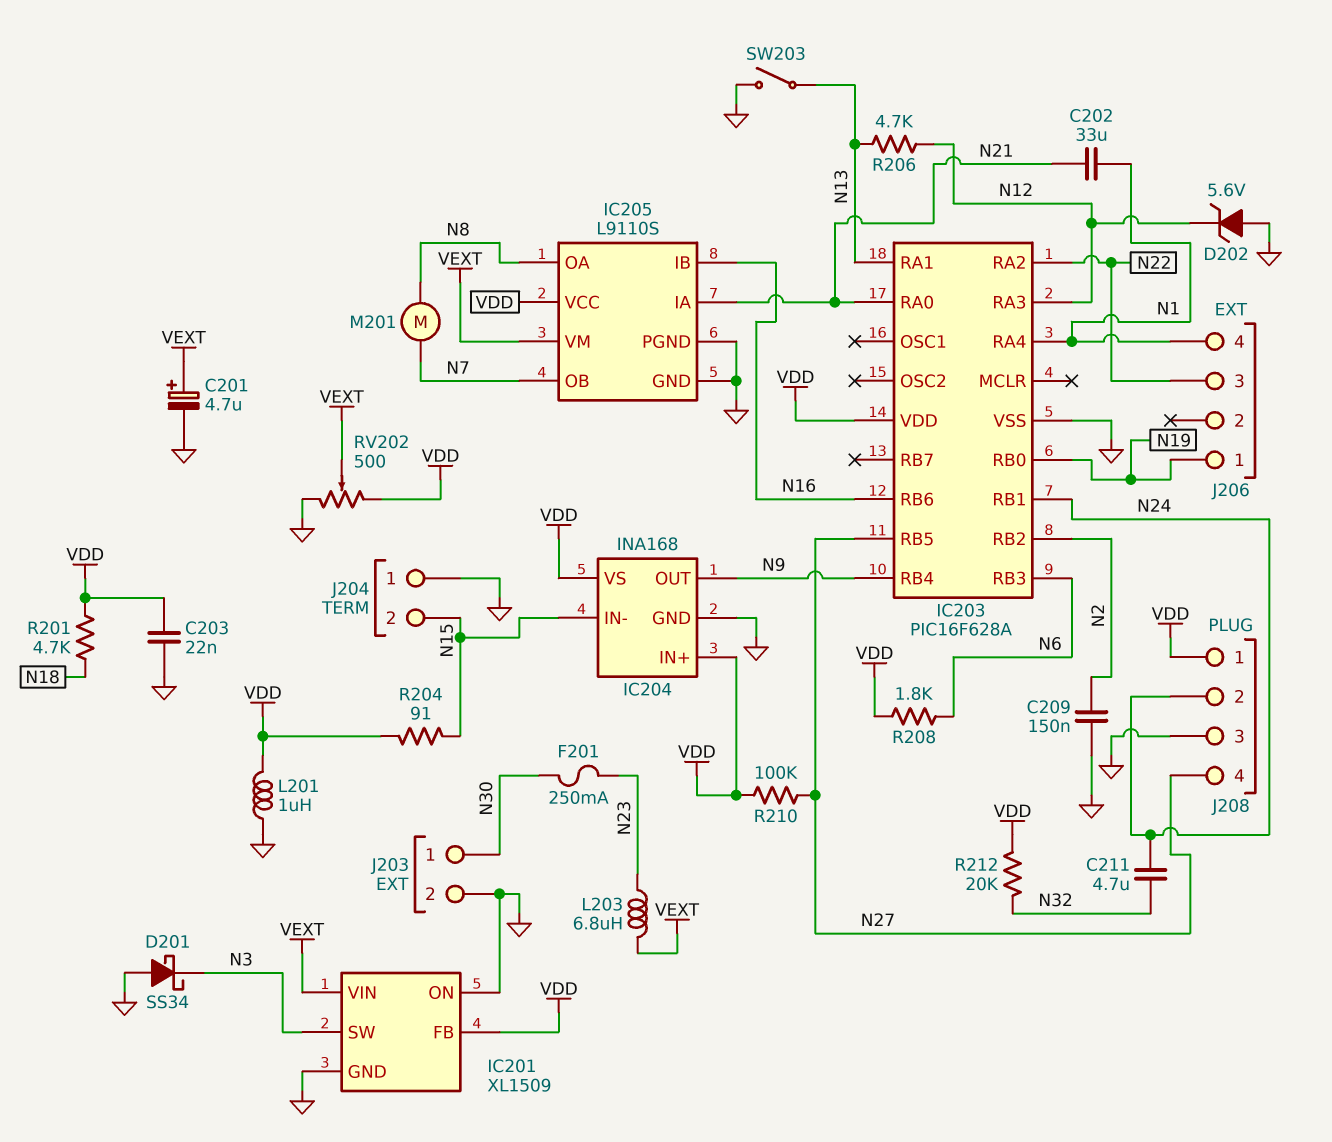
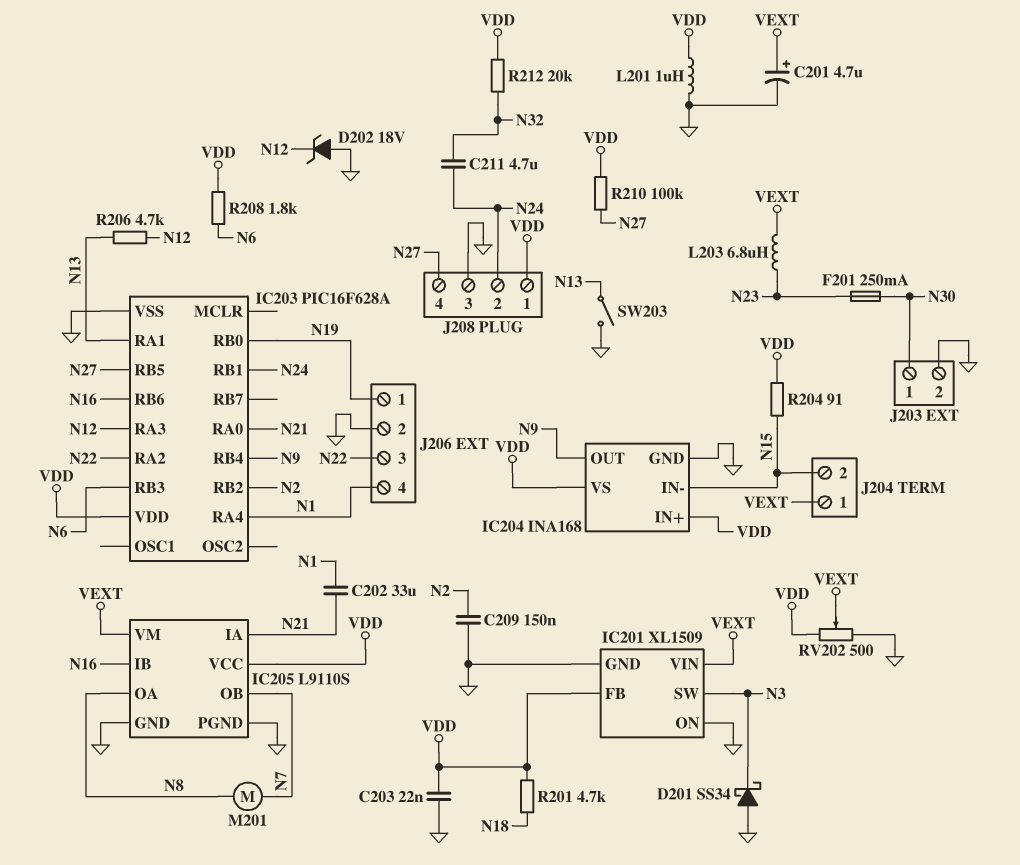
D202: zener 5.6V (A GND, K N12) -> zener 18V (A GND, K N12)
J204 pin 1: GND -> VEXT
J206 pin 2: none -> GND

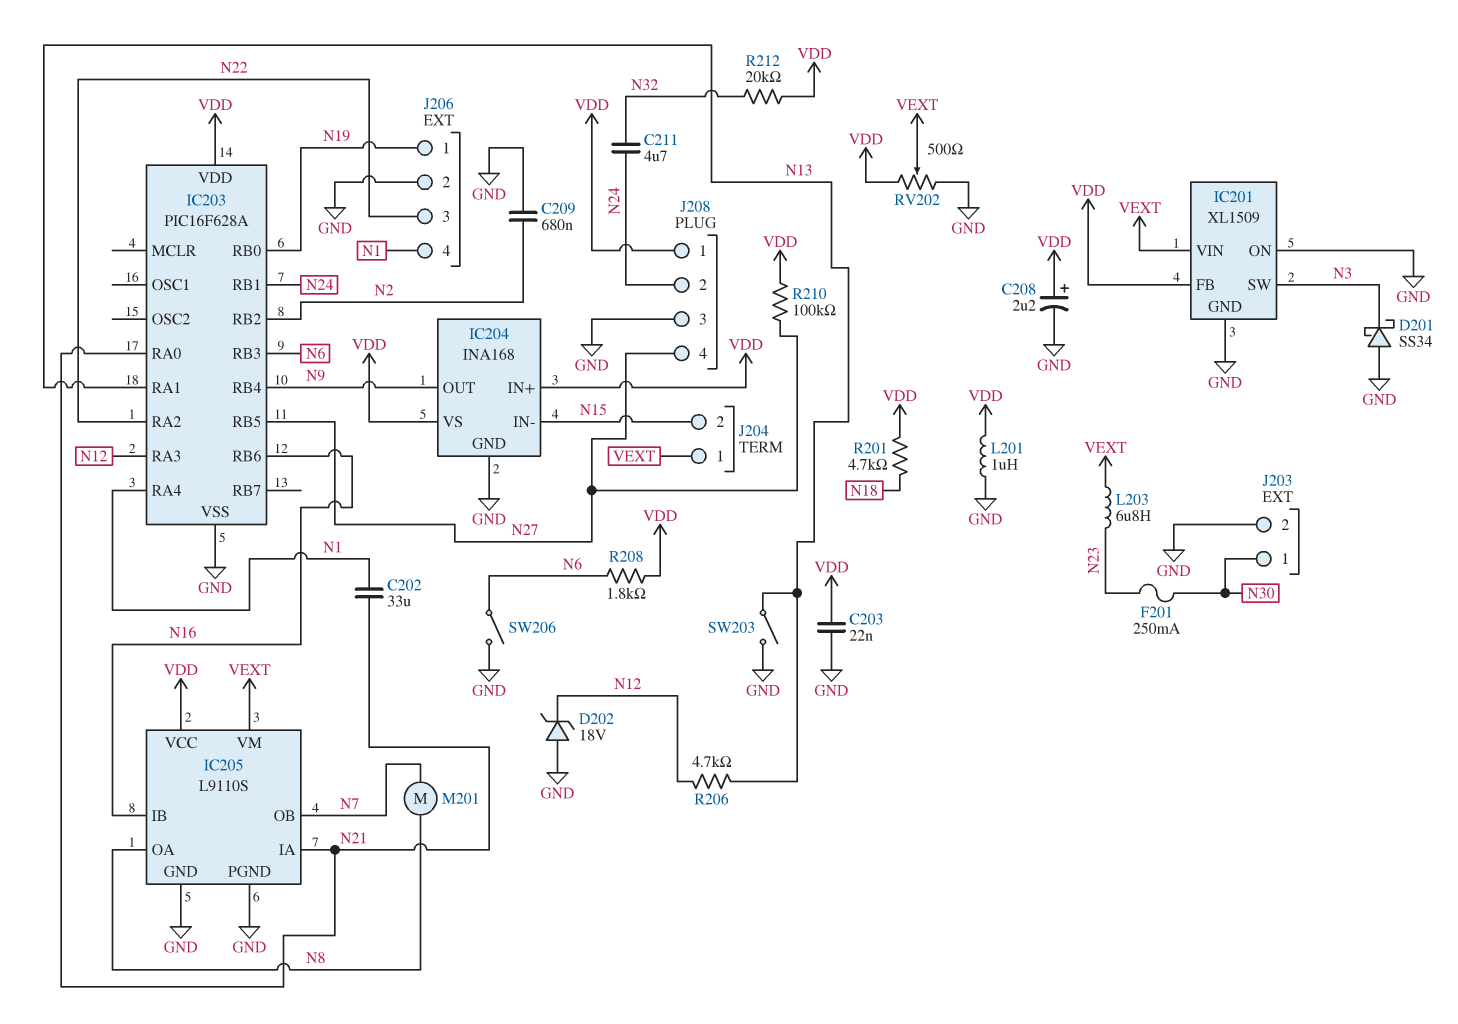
C201: 4.7uF (plus VEXT, minus GND) -> none
C208: none -> 2.2uF (plus VDD, minus GND)
C209: 150nF (GND, N2) -> 680nF (GND, N2)
R204: 91 (N15, VDD) -> none
SW206: none -> switch (GND, N6)

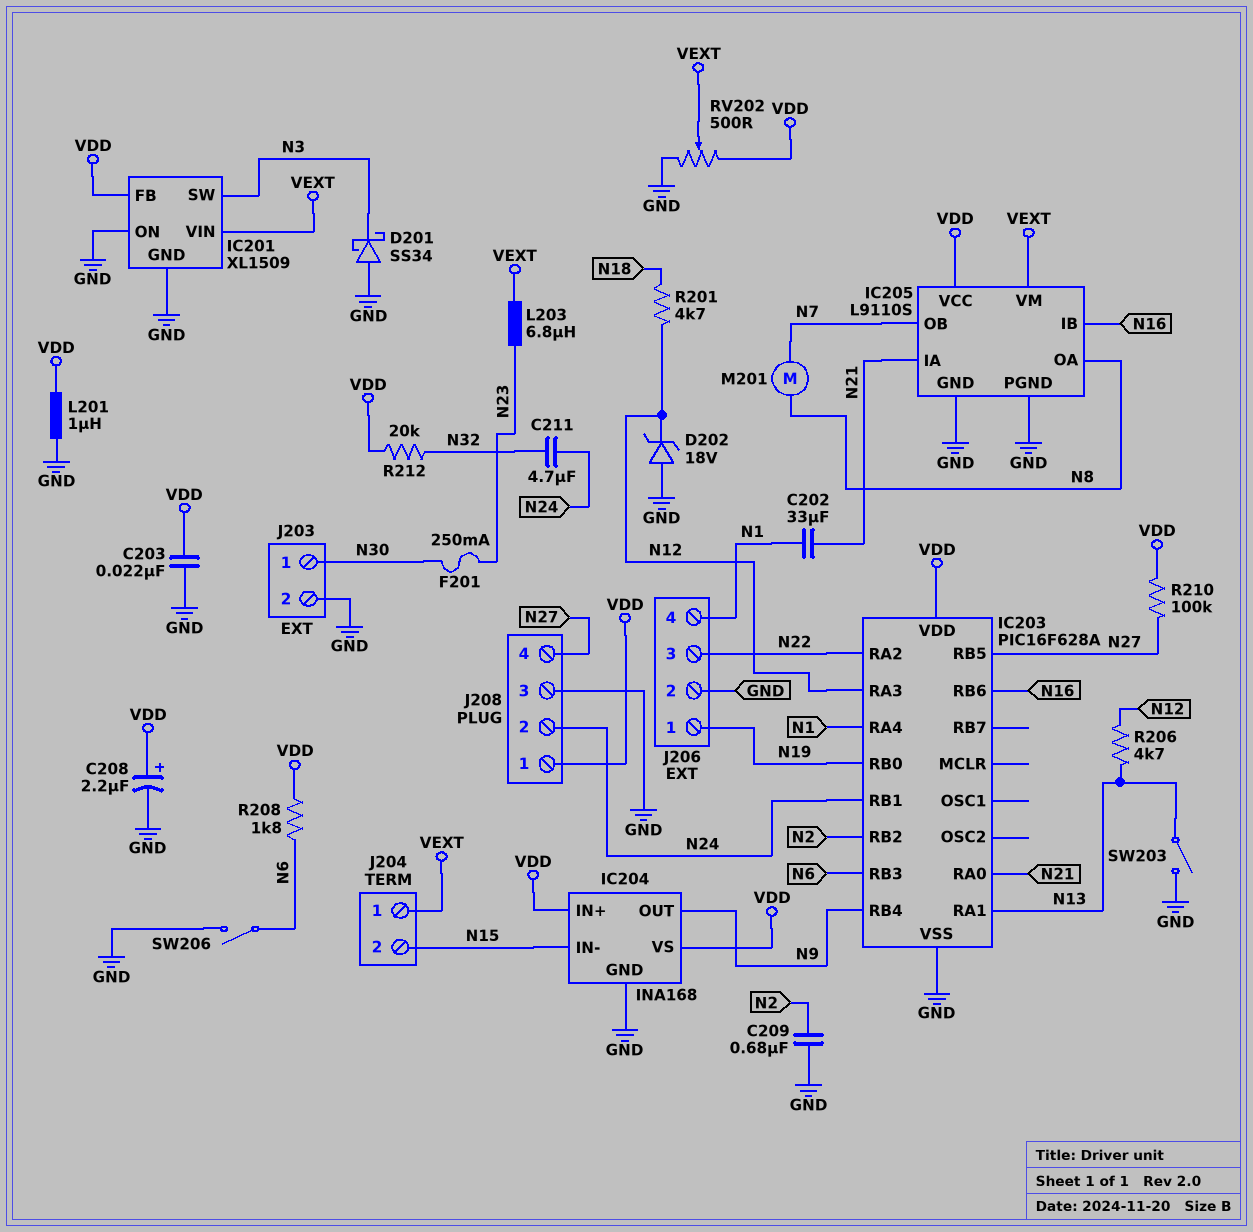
R201: 4.7k (N18, VDD) -> 4.7k (N12, N18)

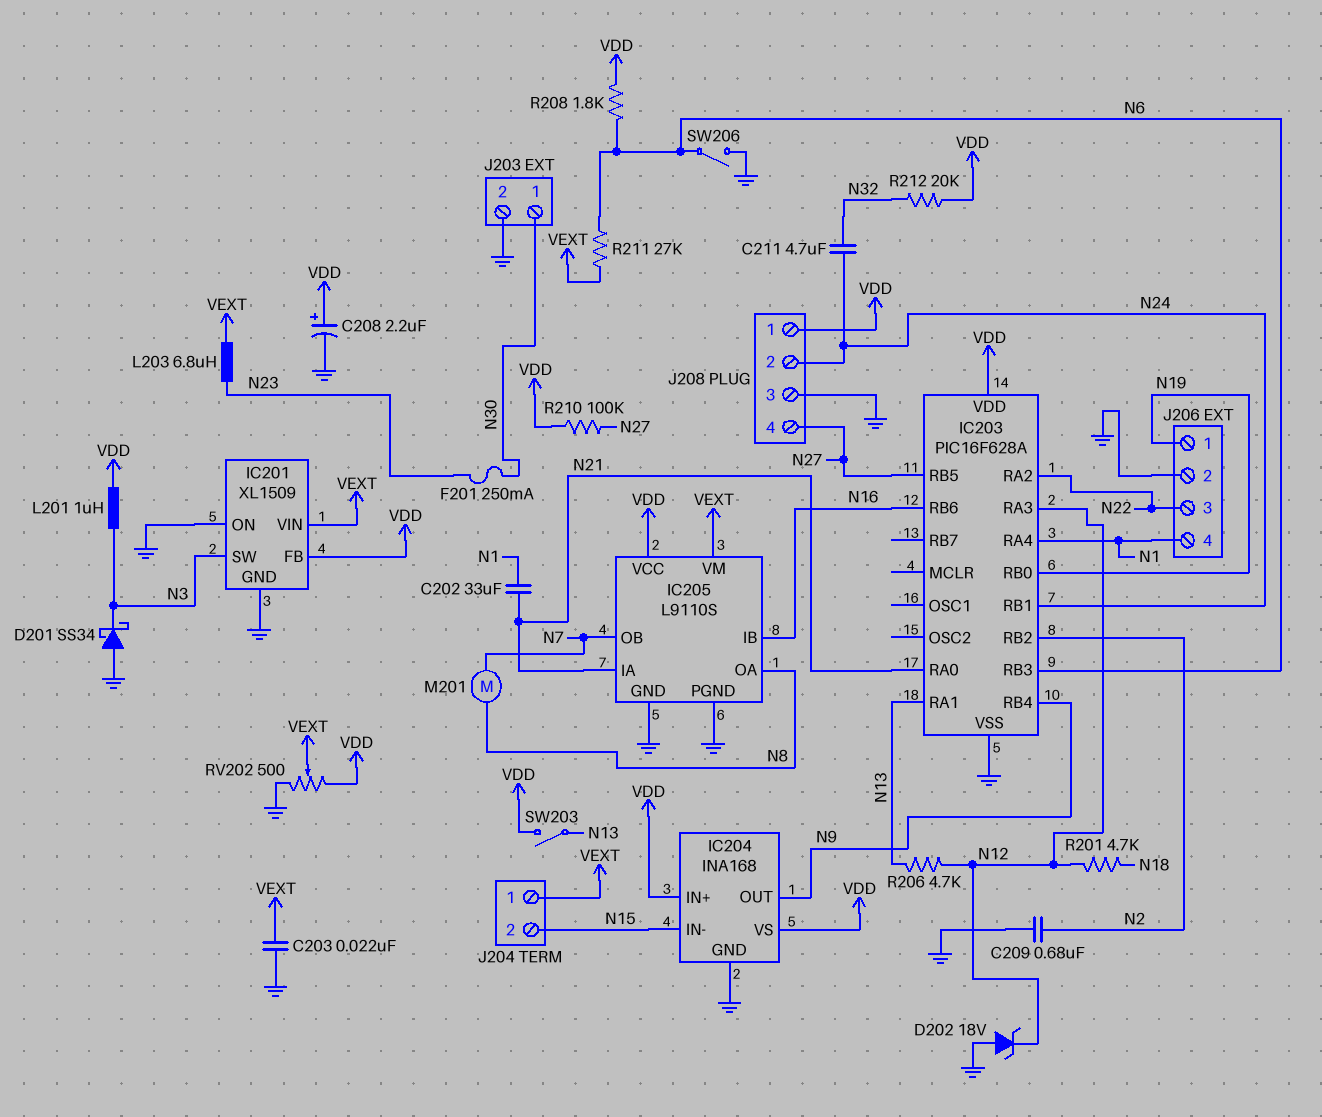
C203: 22nF (GND, VDD) -> 22nF (GND, VEXT)
L201: 1uH (GND, VDD) -> 1uH (N3, VDD)
R211: none -> 27k (N6, VEXT)
SW203: switch (GND, N13) -> switch (N13, VDD)

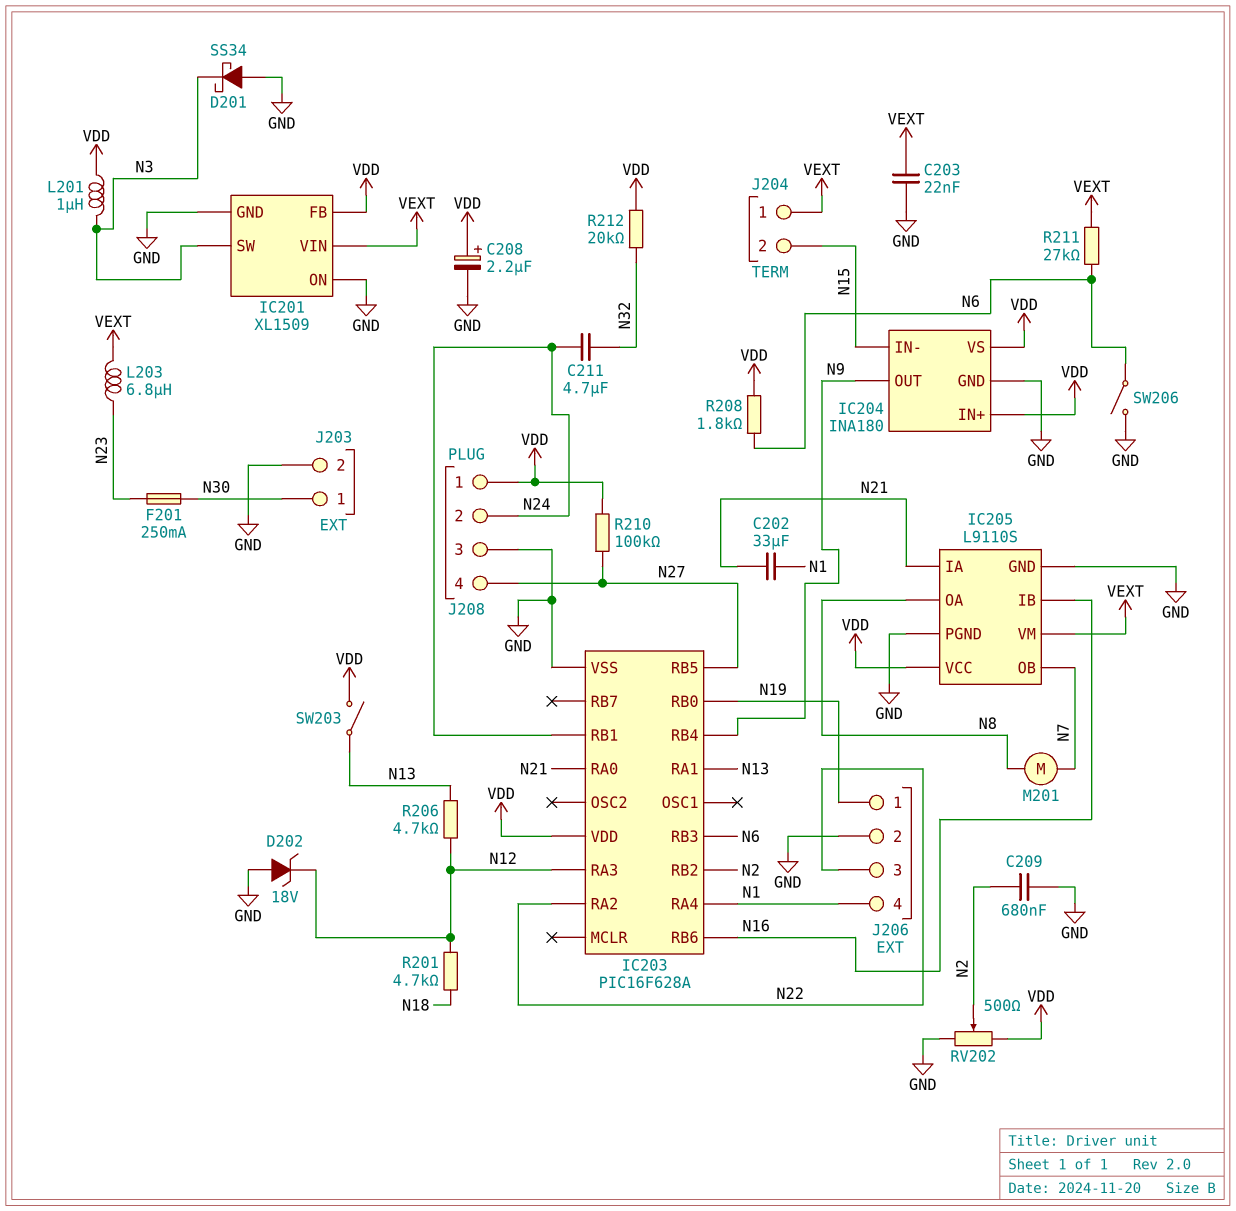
IC204: INA168 -> INA180
RV202: 500 (GND, VDD, wiper VEXT) -> 500 (GND, VDD, wiper N2)

